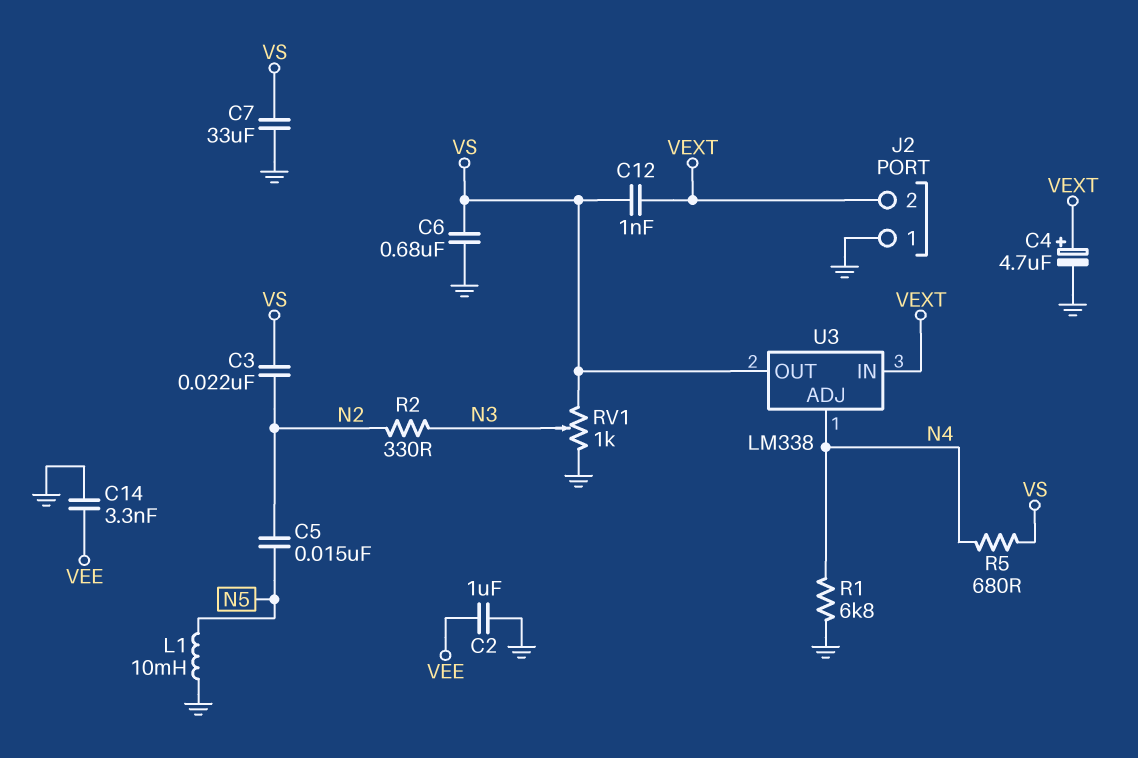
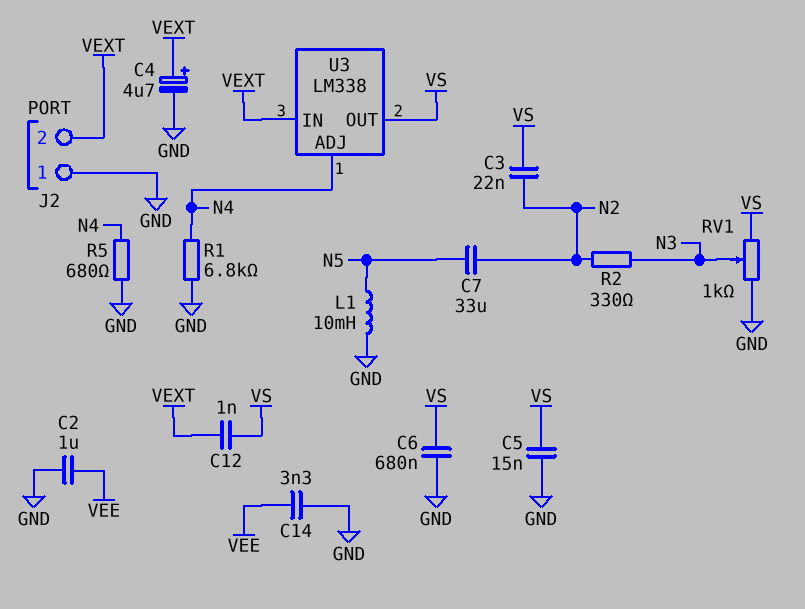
C5: 15nF (N2, N5) -> 15nF (GND, VS)
C7: 33uF (GND, VS) -> 33uF (N2, N5)
R5: 680 (N4, VS) -> 680 (GND, N4)

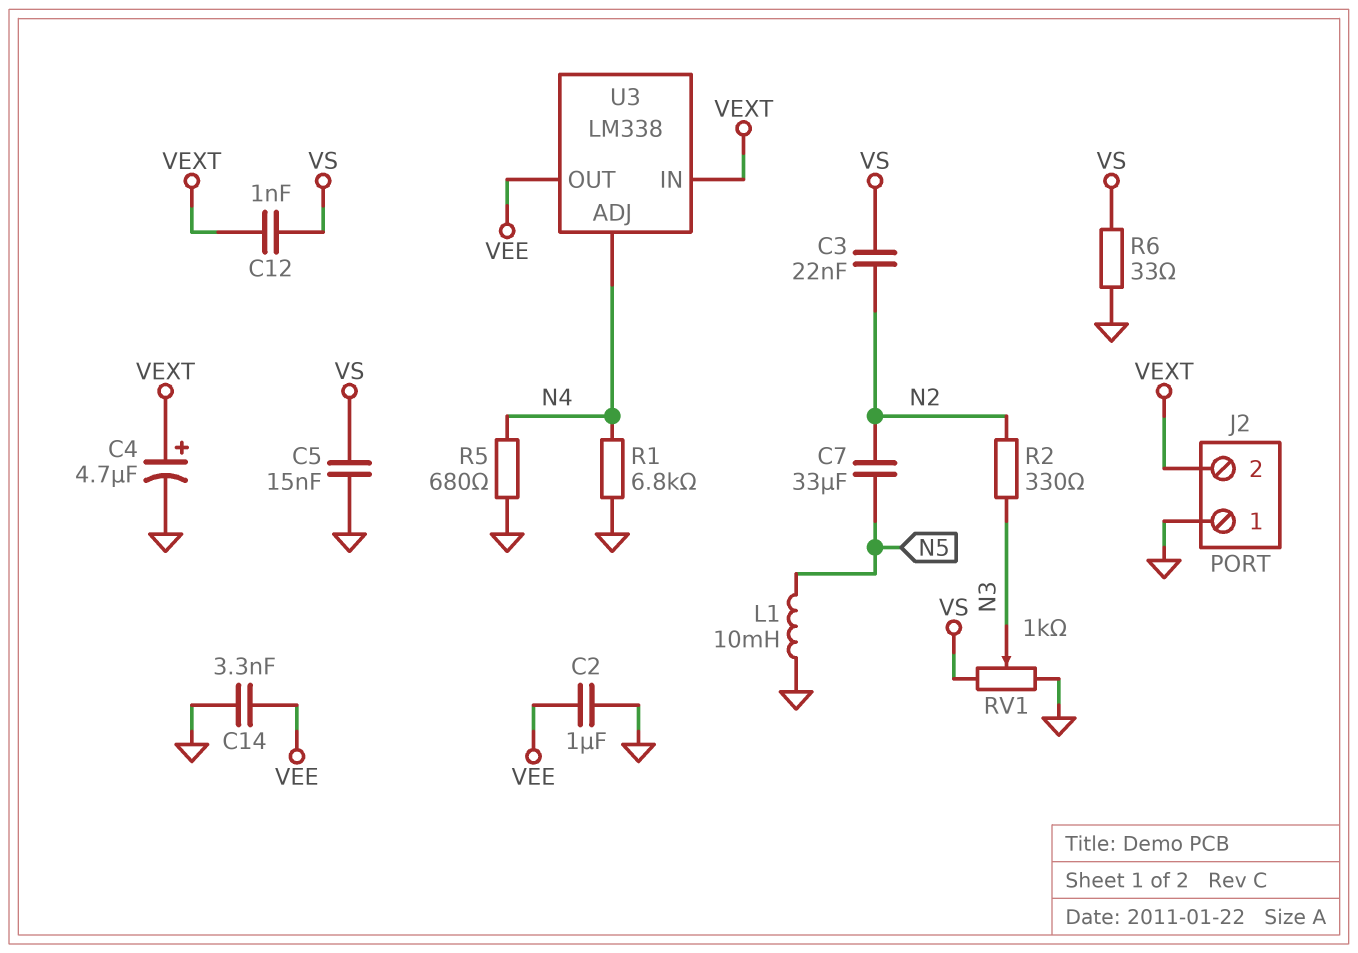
C6: 680nF (GND, VS) -> none
R6: none -> 33 (GND, VS)
U3 pin OUT: VS -> VEE

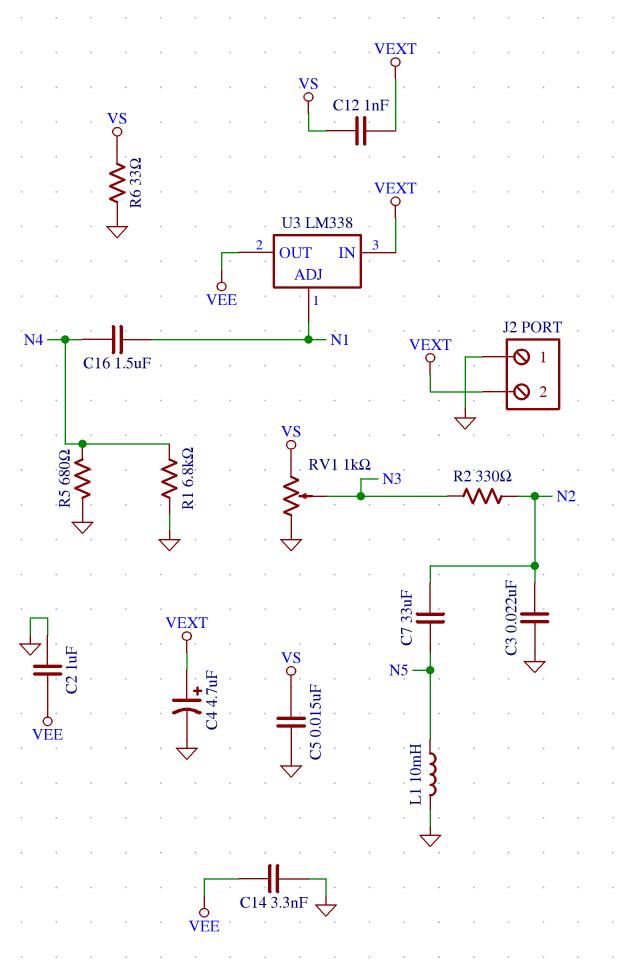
C3: 22nF (N2, VS) -> 22nF (GND, N2)
C16: none -> 1.5uF (N1, N4)
U3 pin ADJ: N4 -> N1

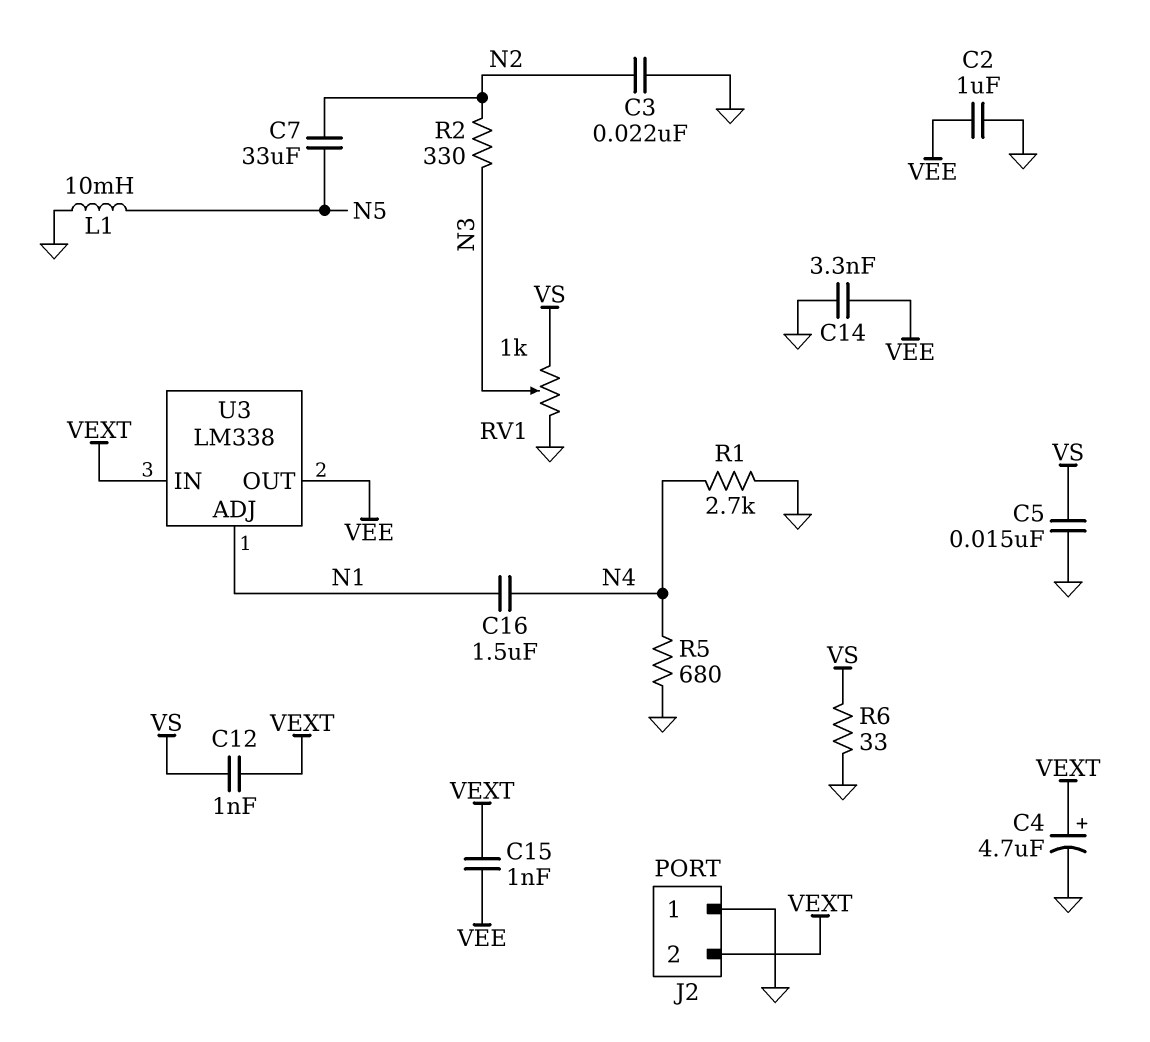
C15: none -> 1nF (VEE, VEXT)
R1: 6.8k (GND, N4) -> 2.7k (GND, N4)

